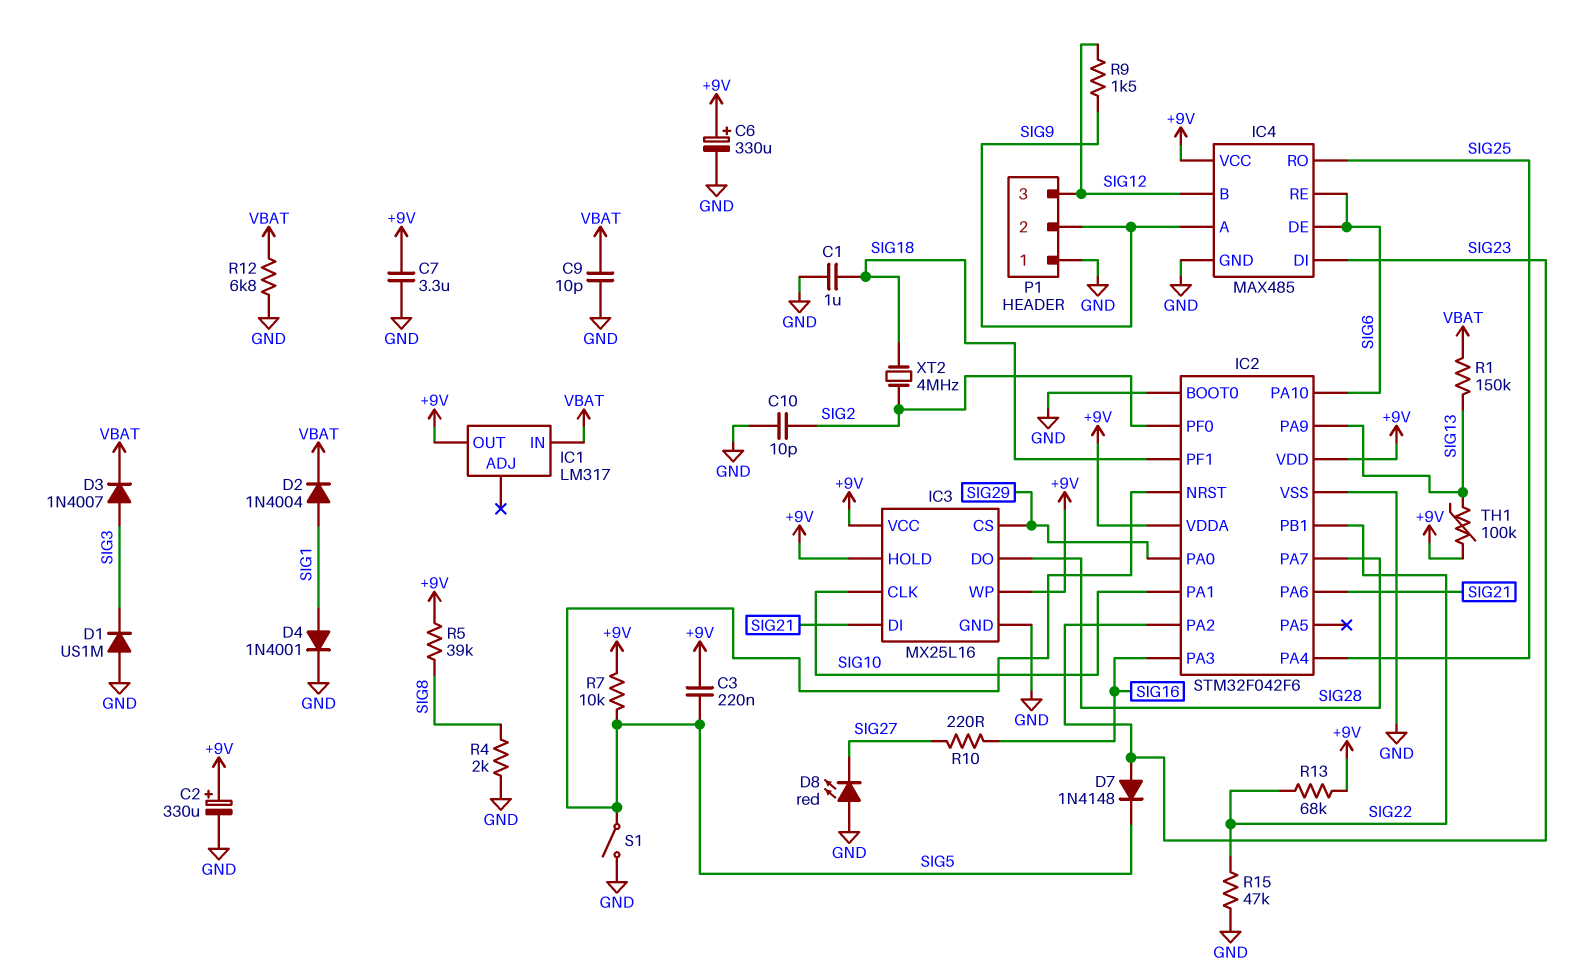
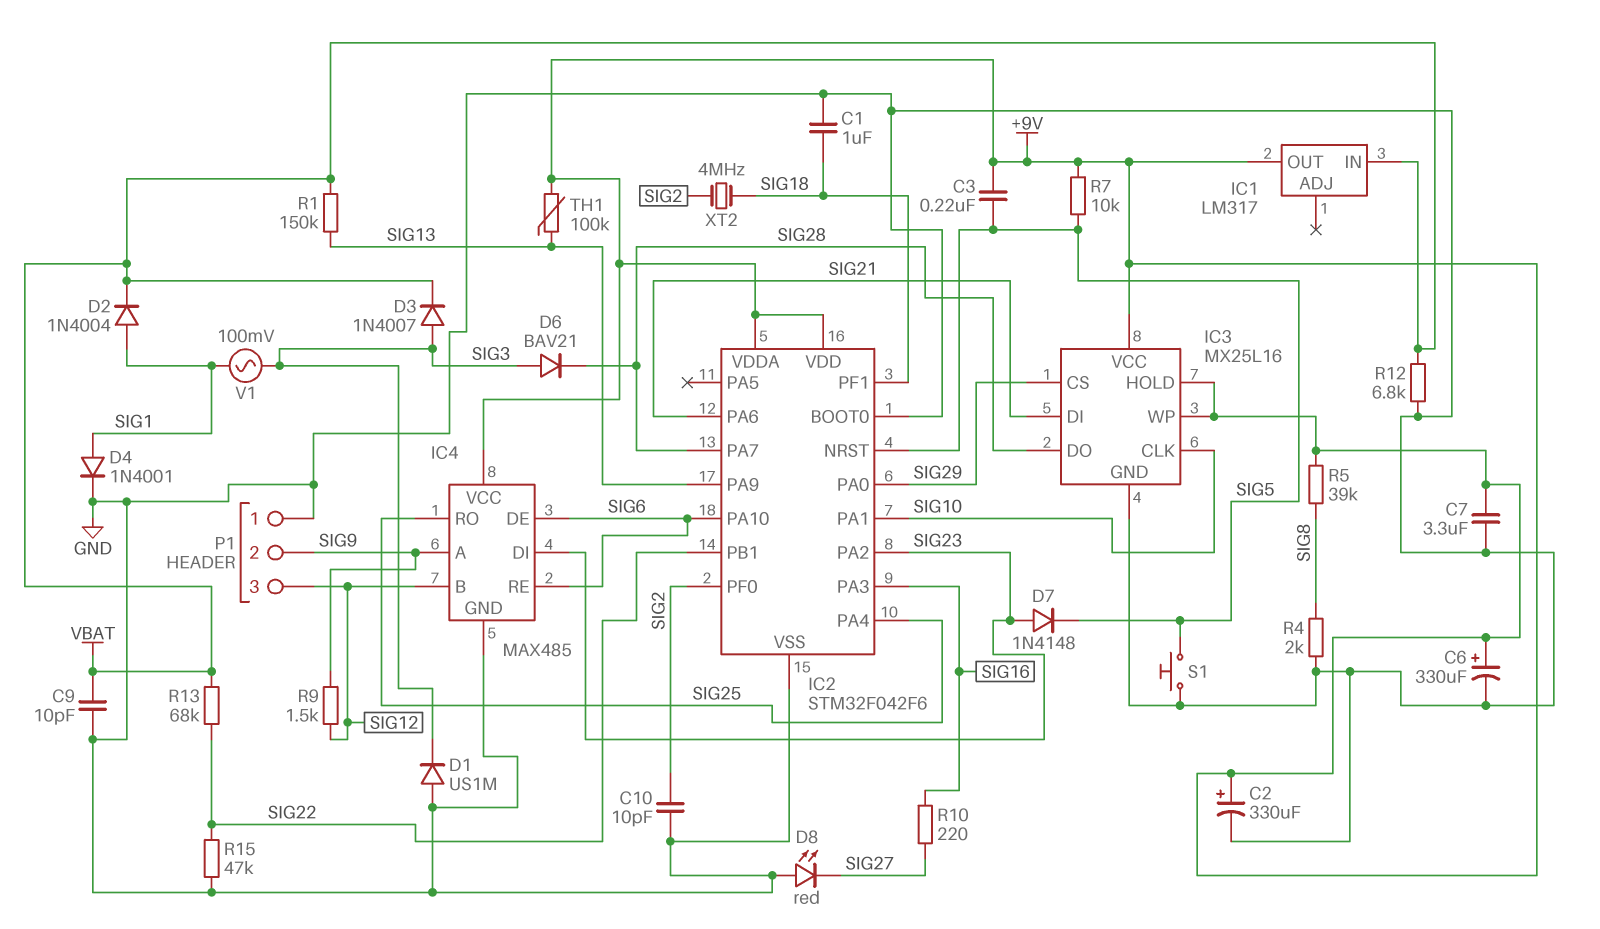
D6: none -> diode BAV21 (A SIG3, K SIG28)
R13: 68k (+9V, SIG22) -> 68k (SIG22, VBAT)
S1: switch (GND, SIG5) -> button (GND, SIG5)
V1: none -> AC 100mV (SIG1, SIG3)

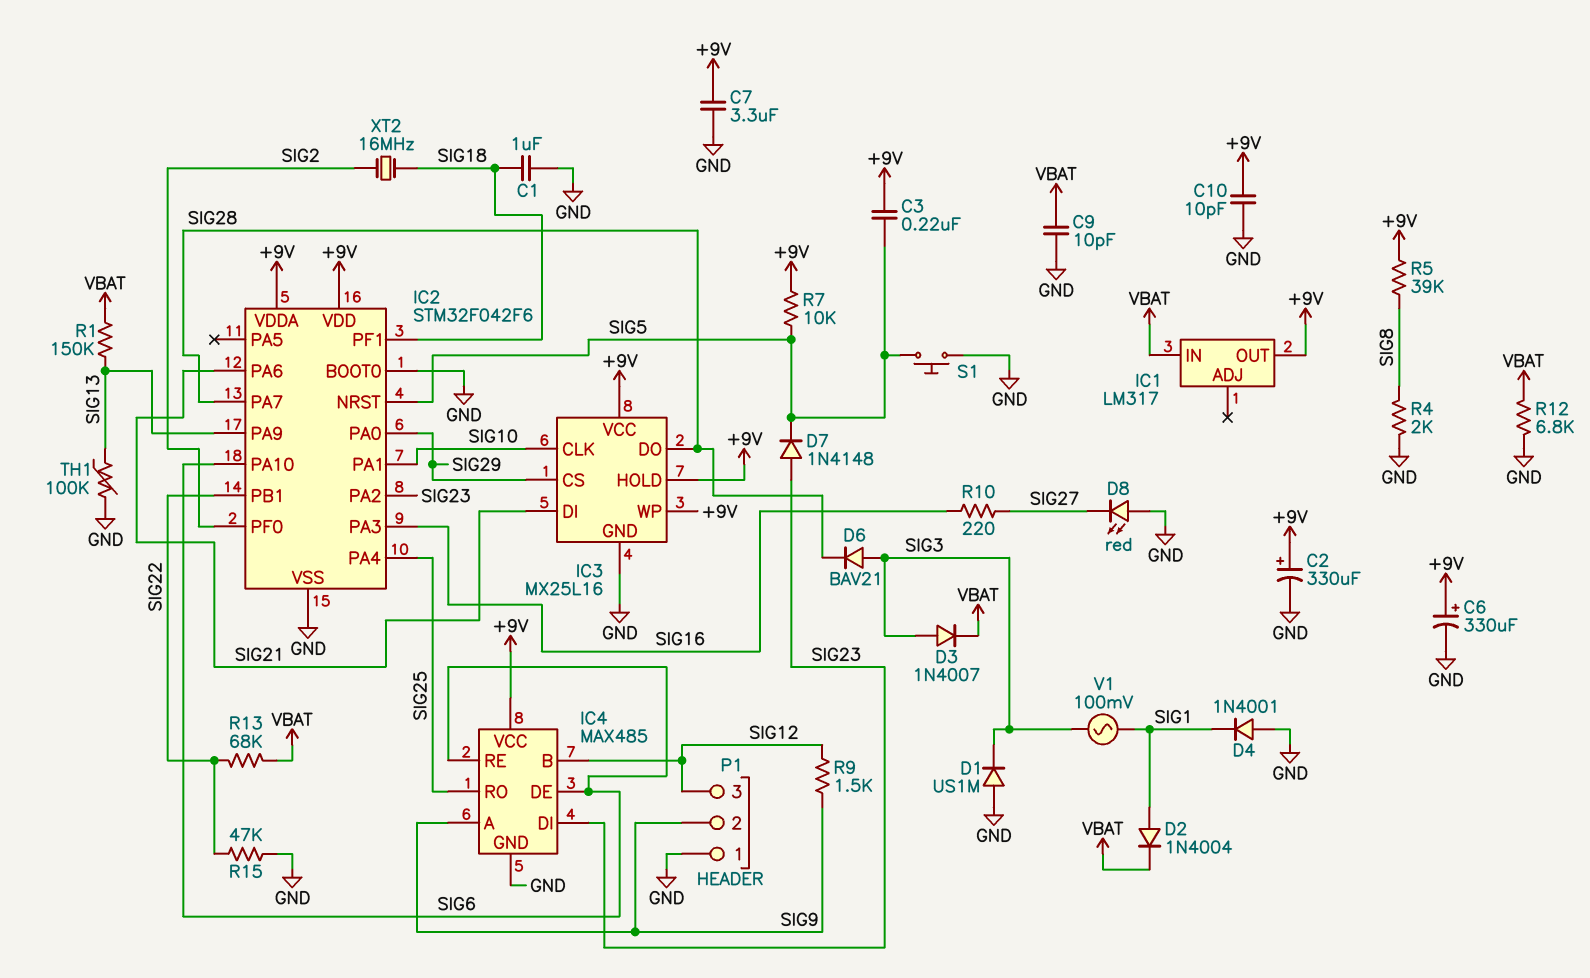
C10: 10pF (GND, SIG2) -> 10pF (+9V, GND)
D4: diode 1N4001 (A SIG1, K GND) -> diode 1N4001 (A GND, K SIG1)
TH1: 100k (+9V, SIG13) -> 100k (GND, SIG13)
XT2: 4MHz (SIG2, SIG18) -> 16MHz (SIG2, SIG18)

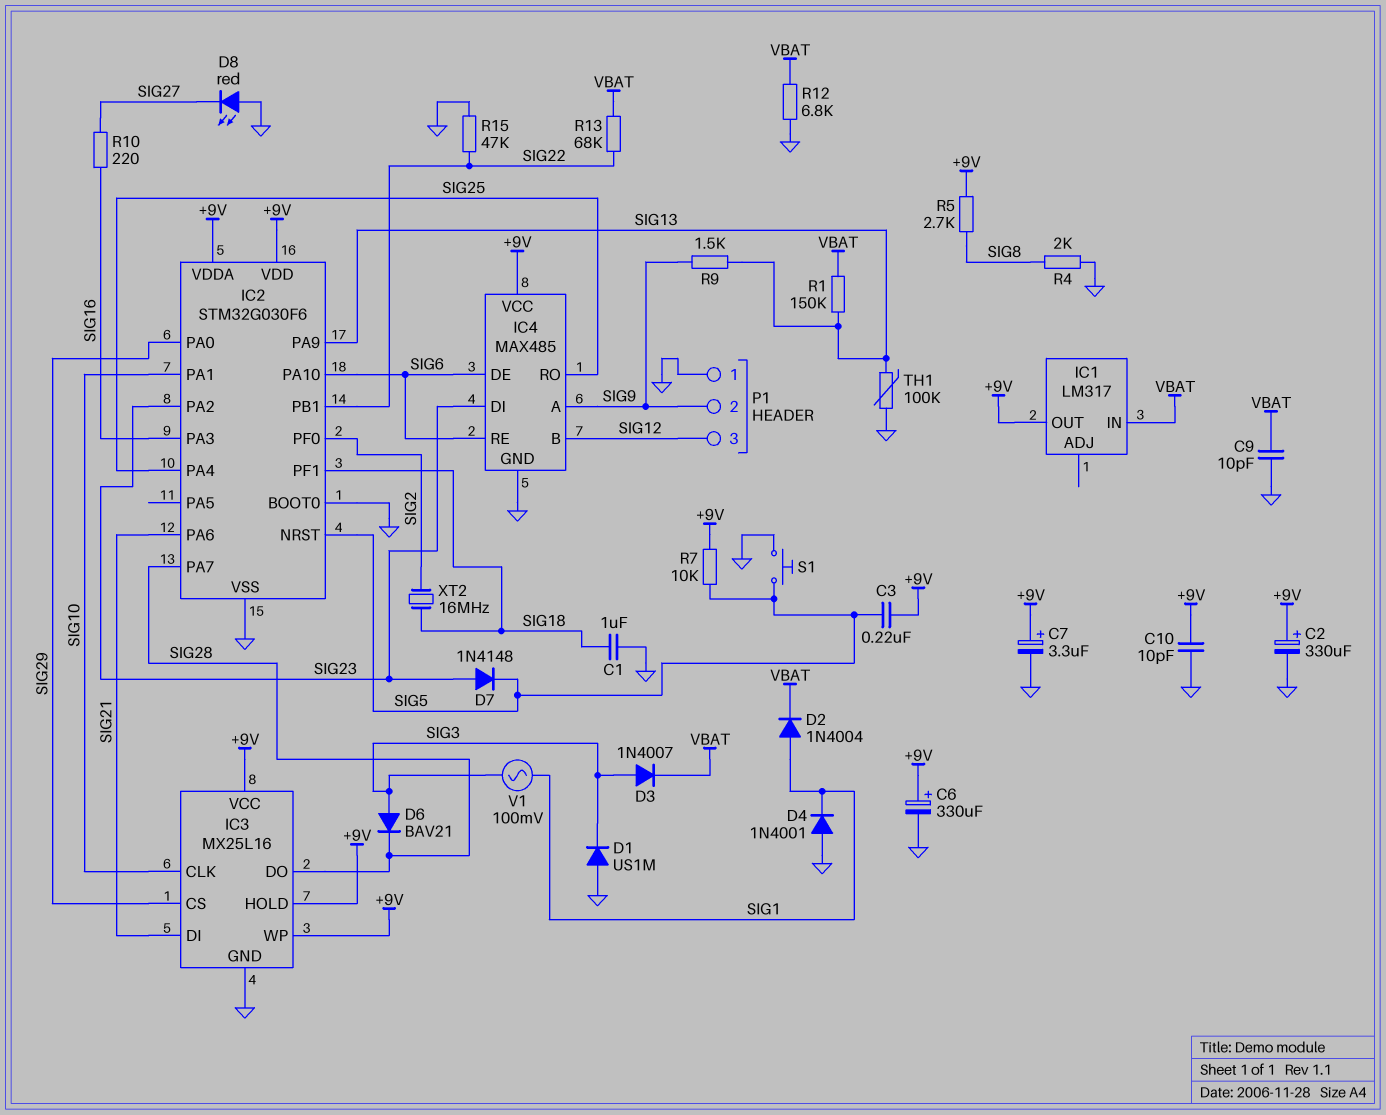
C7: 3.3uF (+9V, GND) -> 3.3uF (plus +9V, minus GND)
IC2: STM32F042F6 -> STM32G030F6
R5: 39k (+9V, SIG8) -> 2.7k (+9V, SIG8)
R9: 1.5k (SIG9, SIG12) -> 1.5k (SIG9, SIG13)

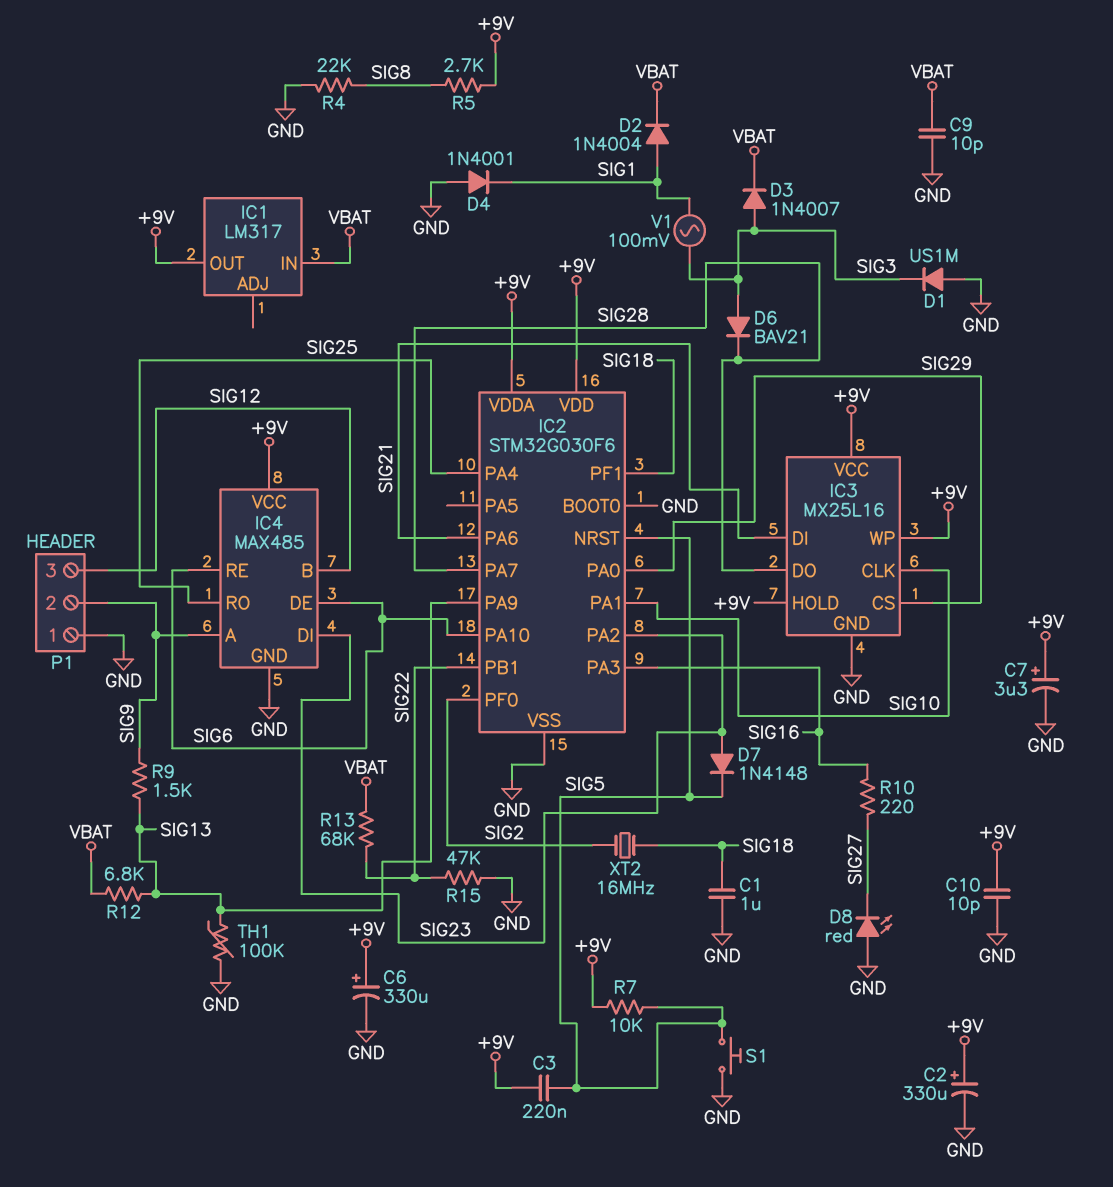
R1: 150k (SIG13, VBAT) -> none
R4: 2k (GND, SIG8) -> 22k (GND, SIG8)
R12: 6.8k (GND, VBAT) -> 6.8k (SIG13, VBAT)

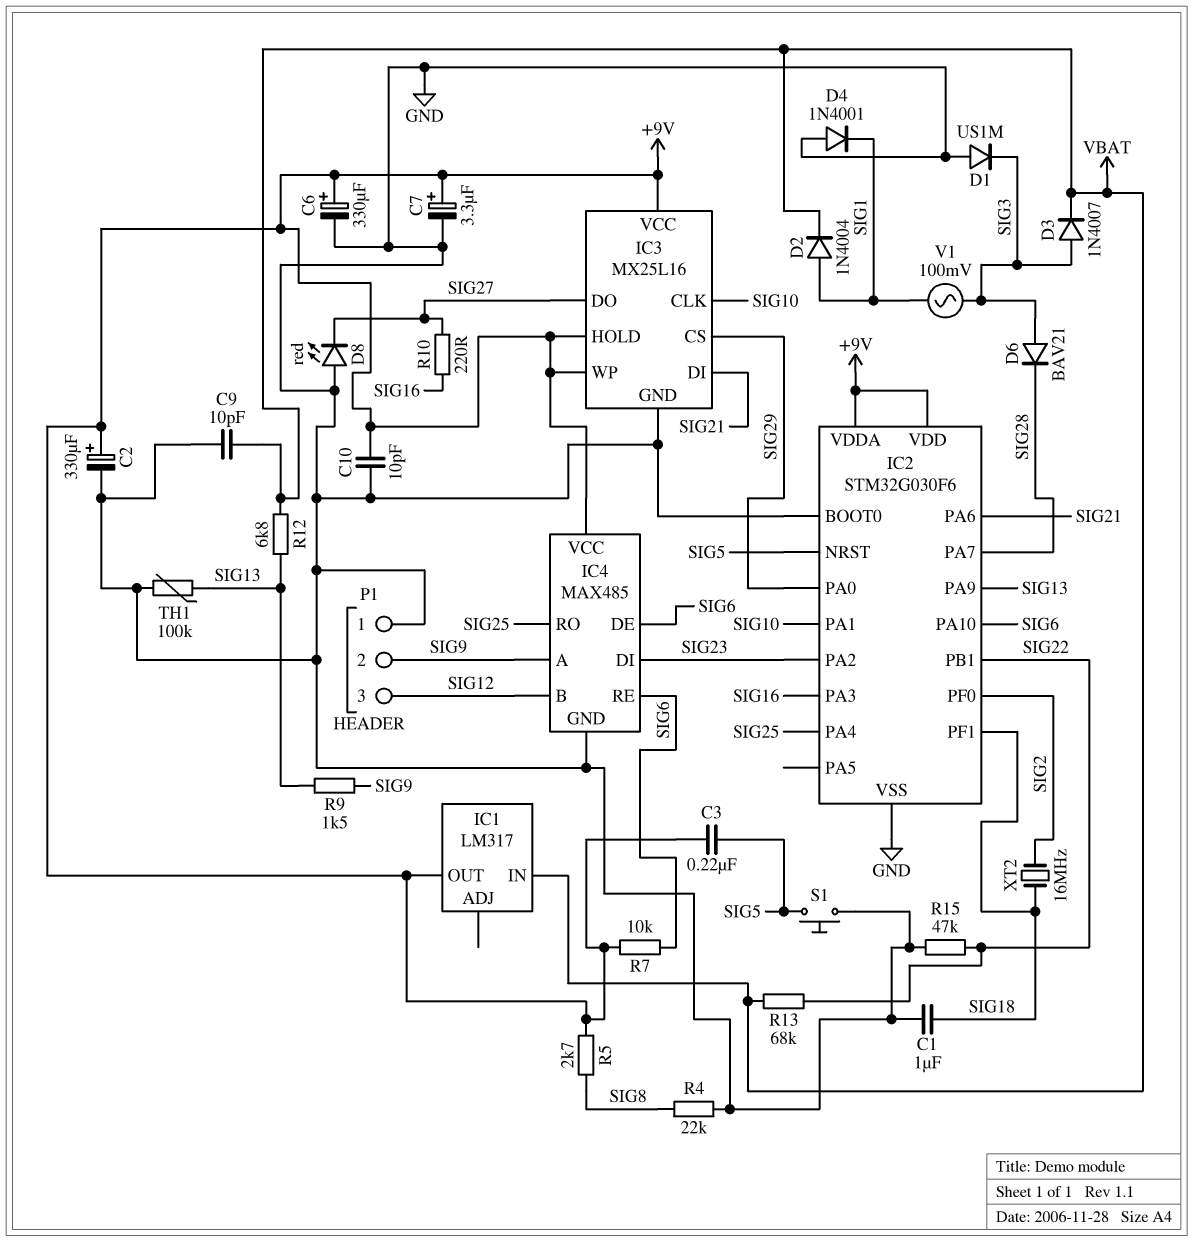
D7: diode 1N4148 (A SIG23, K SIG5) -> none
IC3 pin DO: SIG28 -> SIG27
R7: 10k (+9V, SIG5) -> 10k (+9V, SIG6)

